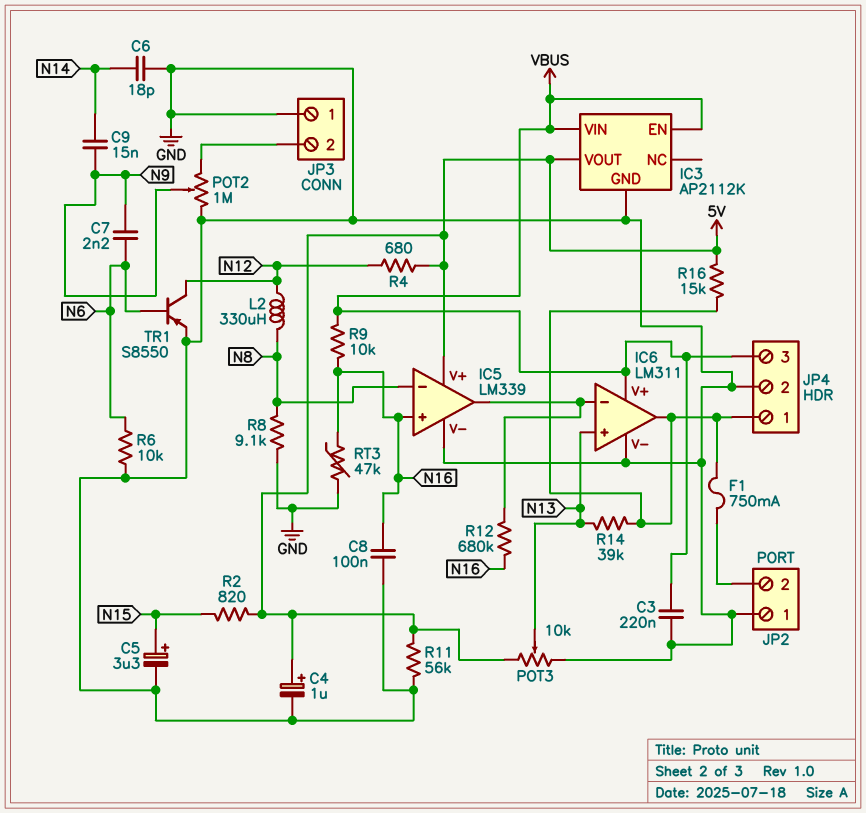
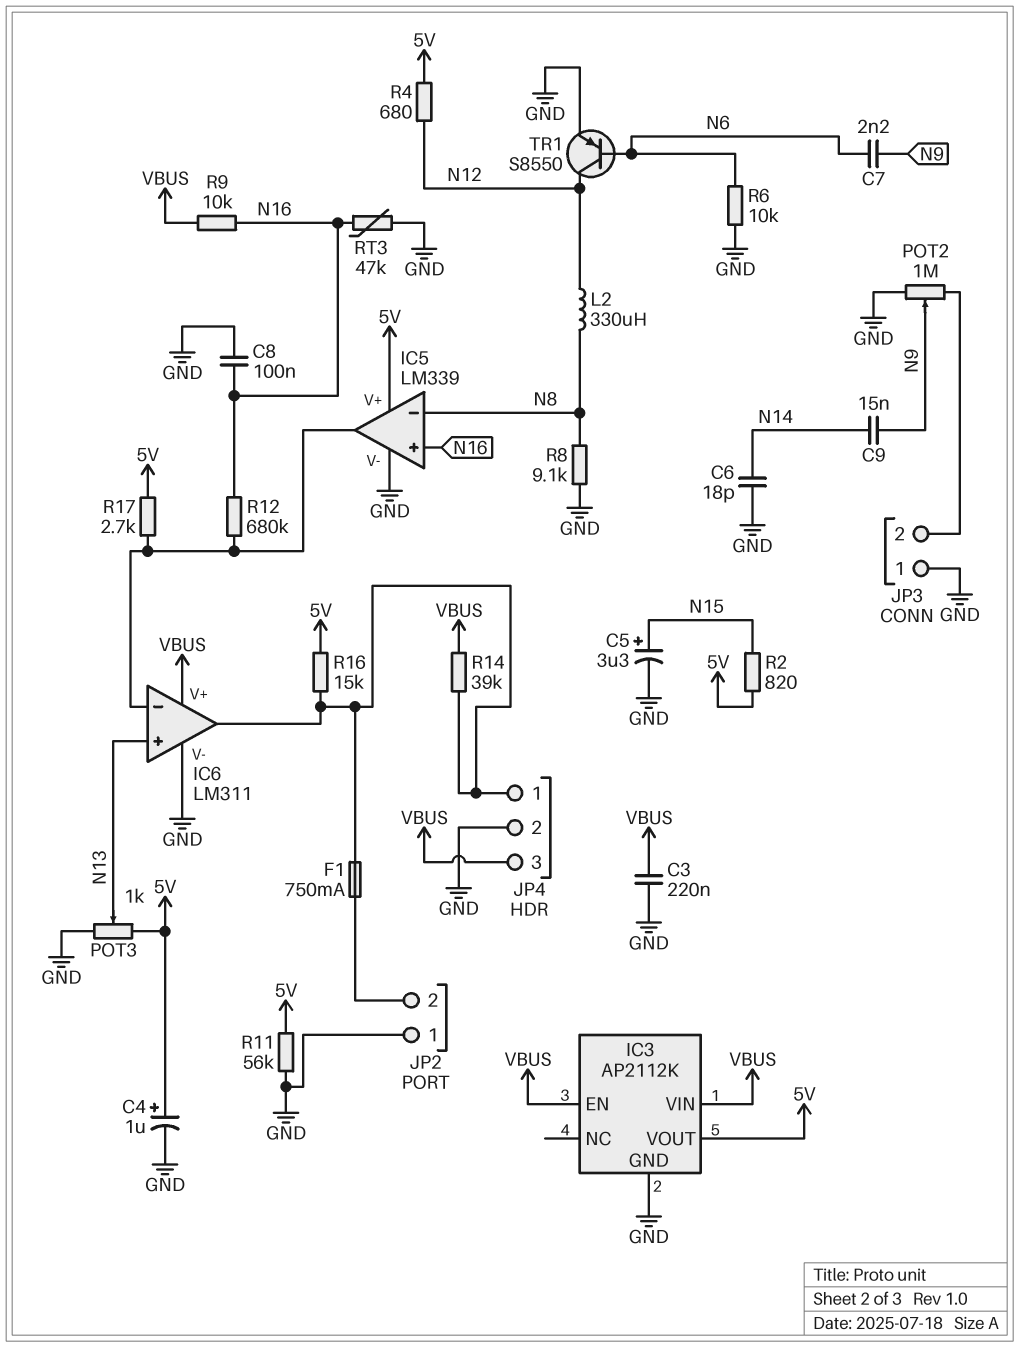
POT3: 10k (5V, GND, wiper N13) -> 1k (5V, GND, wiper N13)
R14: 39k (IC6/out, N13) -> 39k (IC6/out, VBUS)
R17: none -> 2.7k (5V, IC5/out)

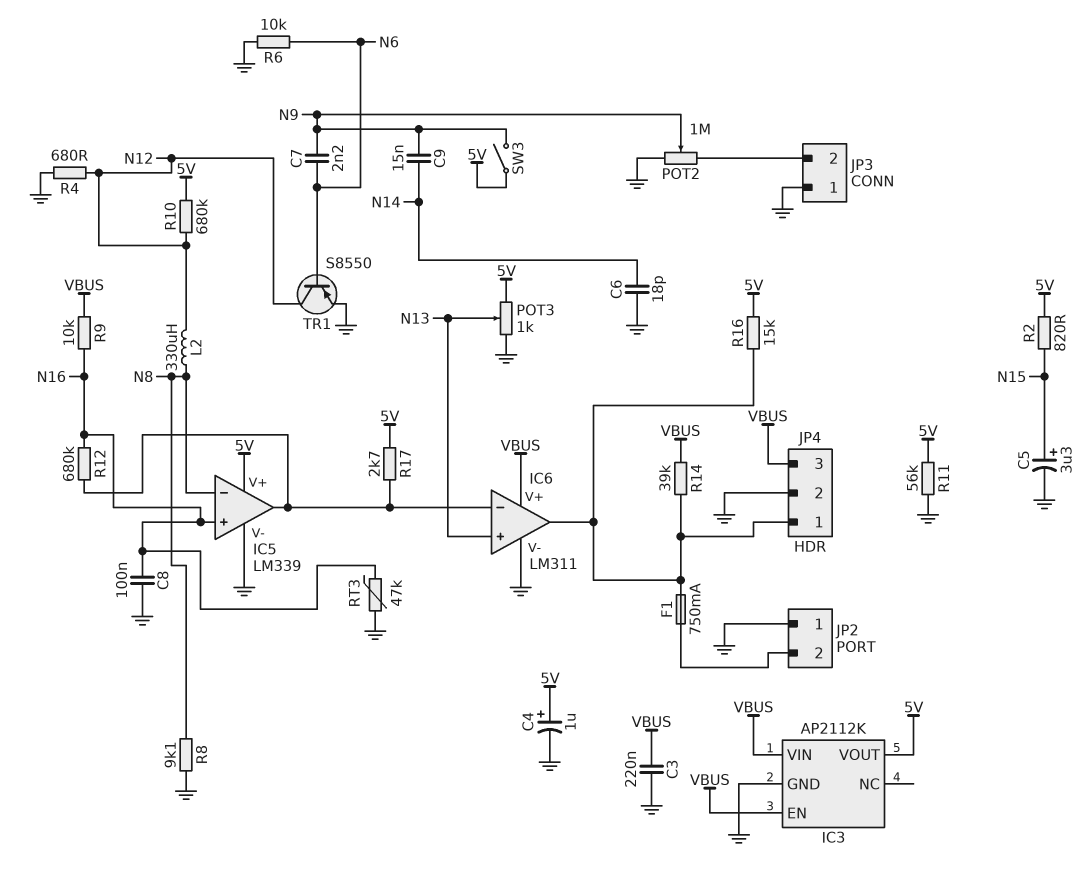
R4: 680 (5V, N12) -> 680 (GND, N12)
R10: none -> 680k (5V, N12)
SW3: none -> switch (5V, N9)

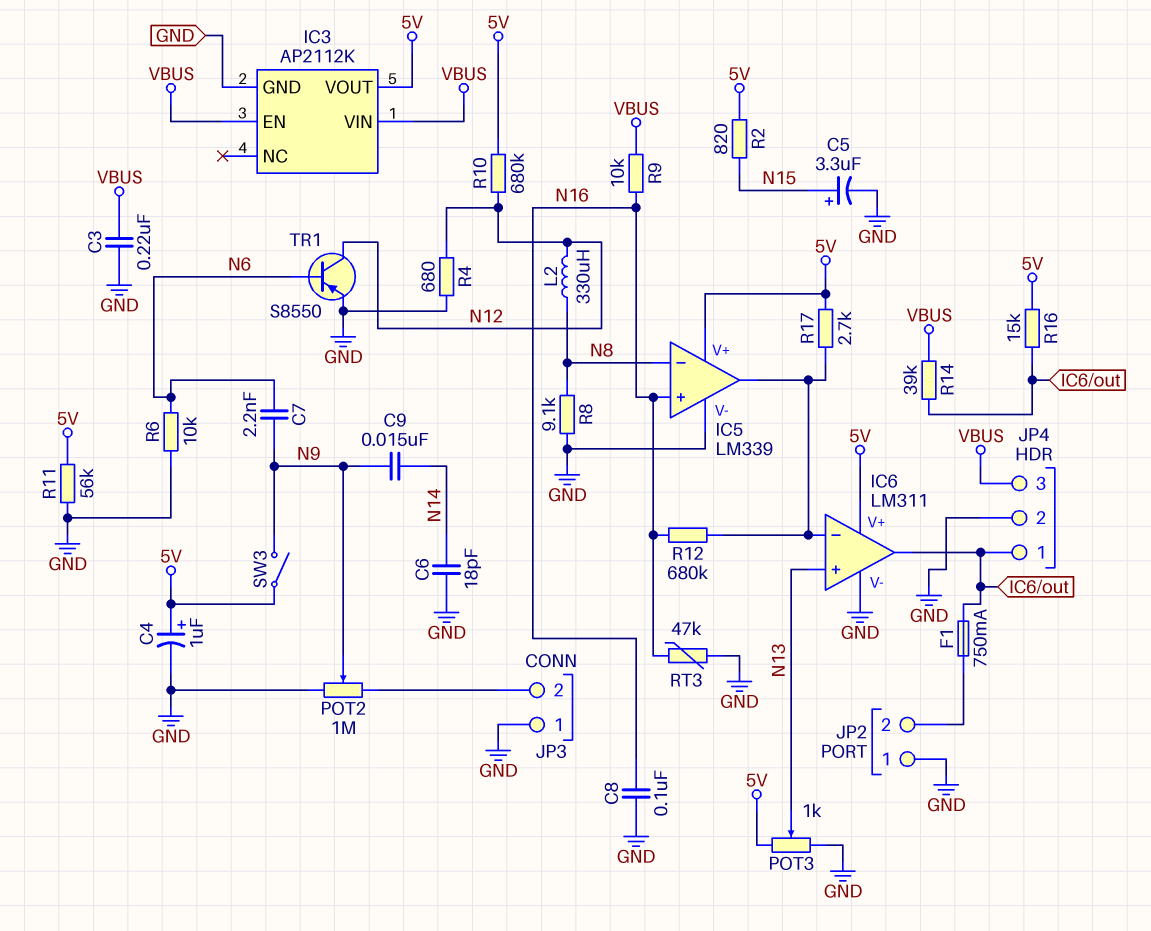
IC6 pin V+: VBUS -> 5V

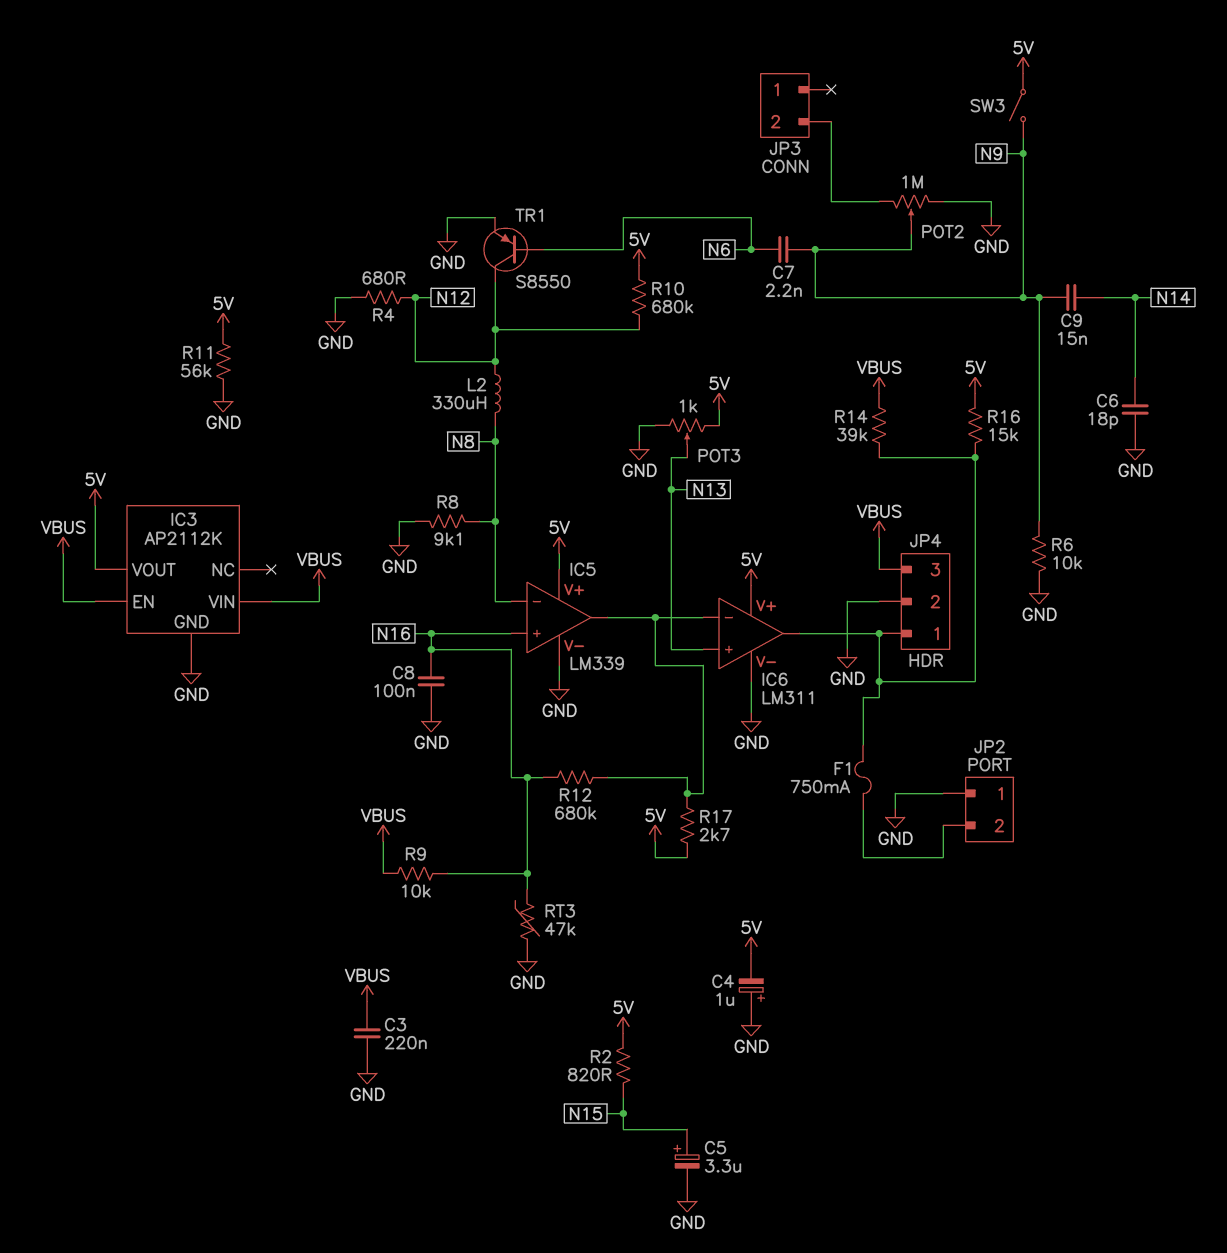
C4: 1uF (plus 5V, minus GND) -> 1uF (plus GND, minus 5V)
JP3 pin 1: GND -> none
R6: 10k (GND, N6) -> 10k (GND, N9)

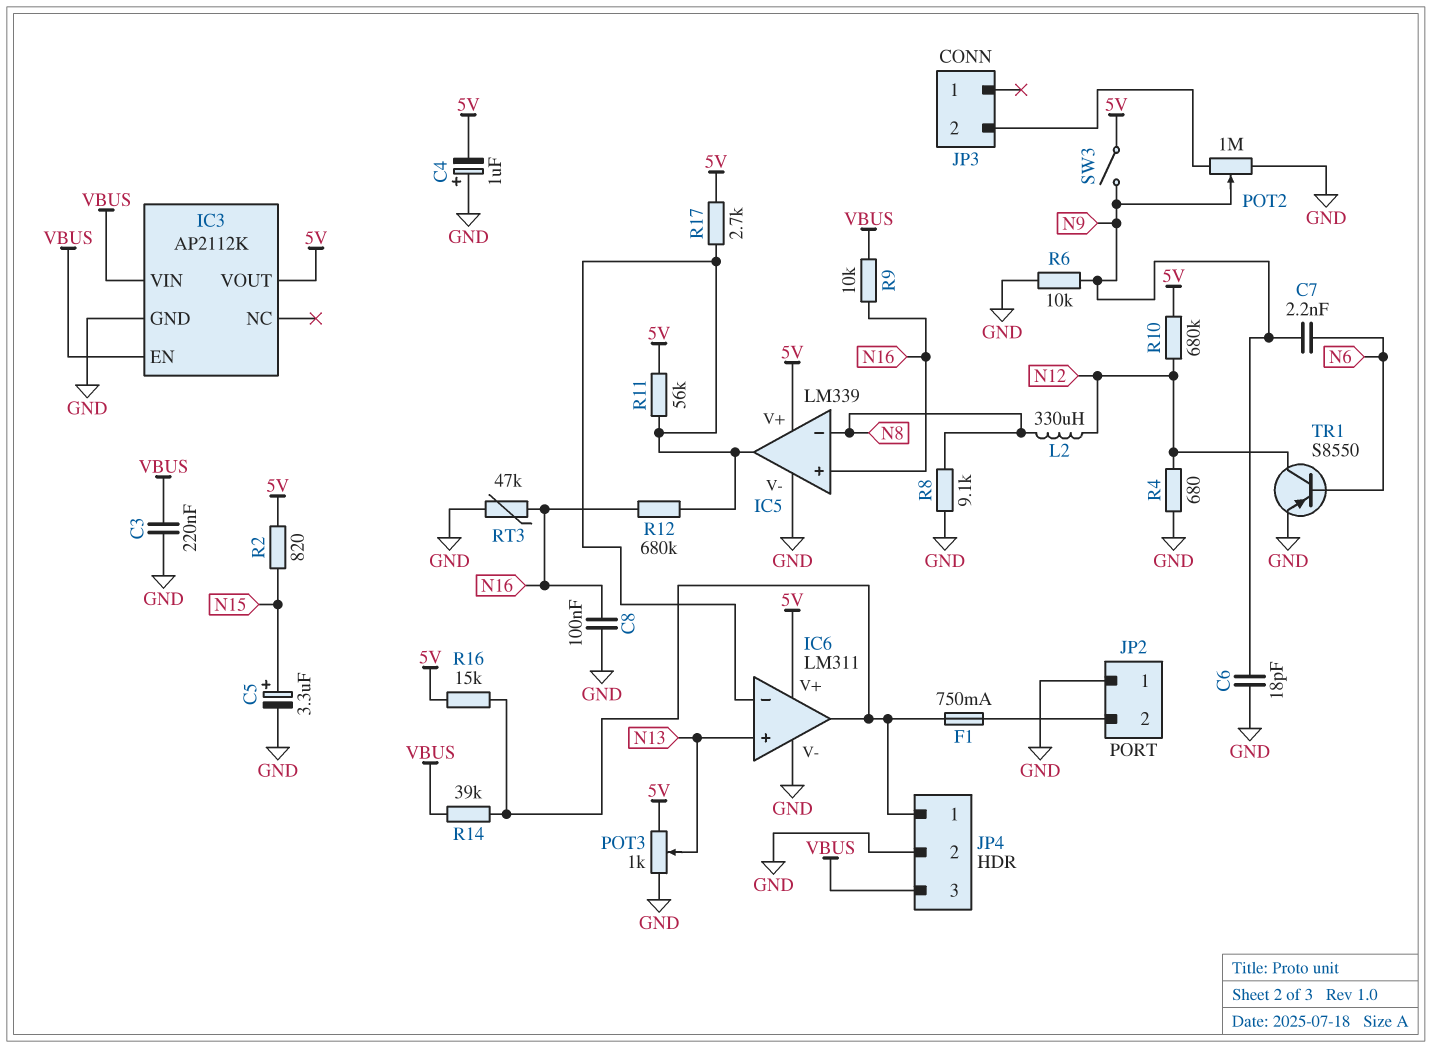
C6: 18pF (GND, N14) -> 18pF (GND, N9)
C9: 15nF (N9, N14) -> none
R11: 56k (5V, GND) -> 56k (5V, IC5/out)

